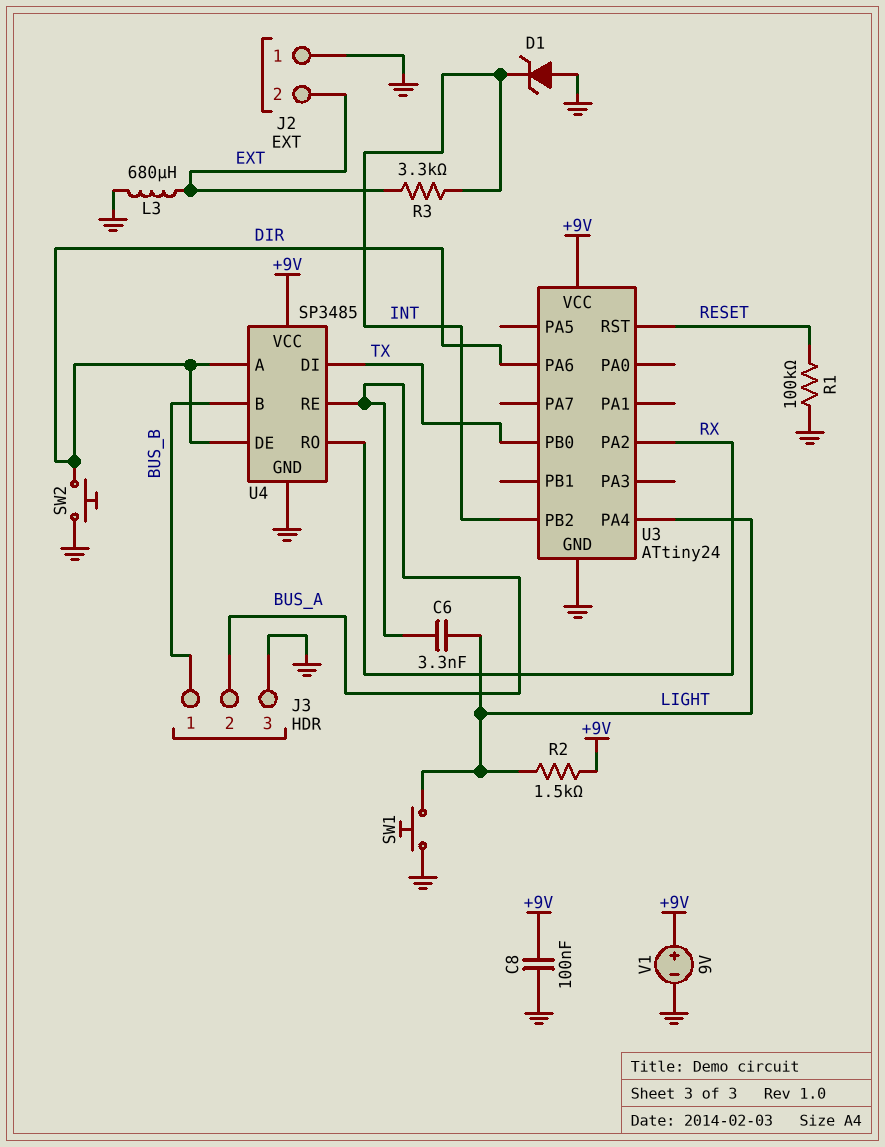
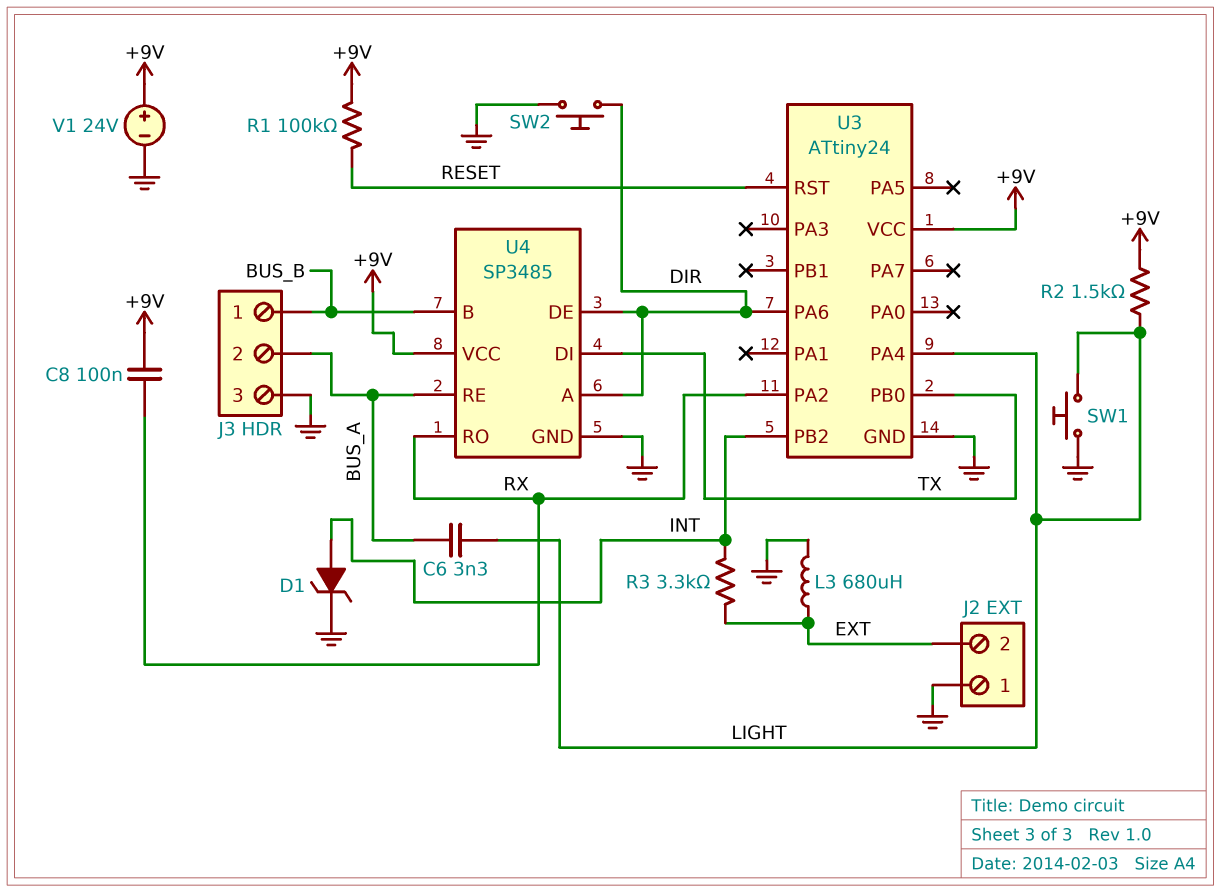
C8: 100nF (+9V, GND) -> 100nF (+9V, RX)
D1: zener (A GND, K INT) -> zener (A INT, K GND)
R1: 100k (GND, RESET) -> 100k (+9V, RESET)
V1: 9V (plus +9V, minus GND) -> 24V (plus +9V, minus GND)

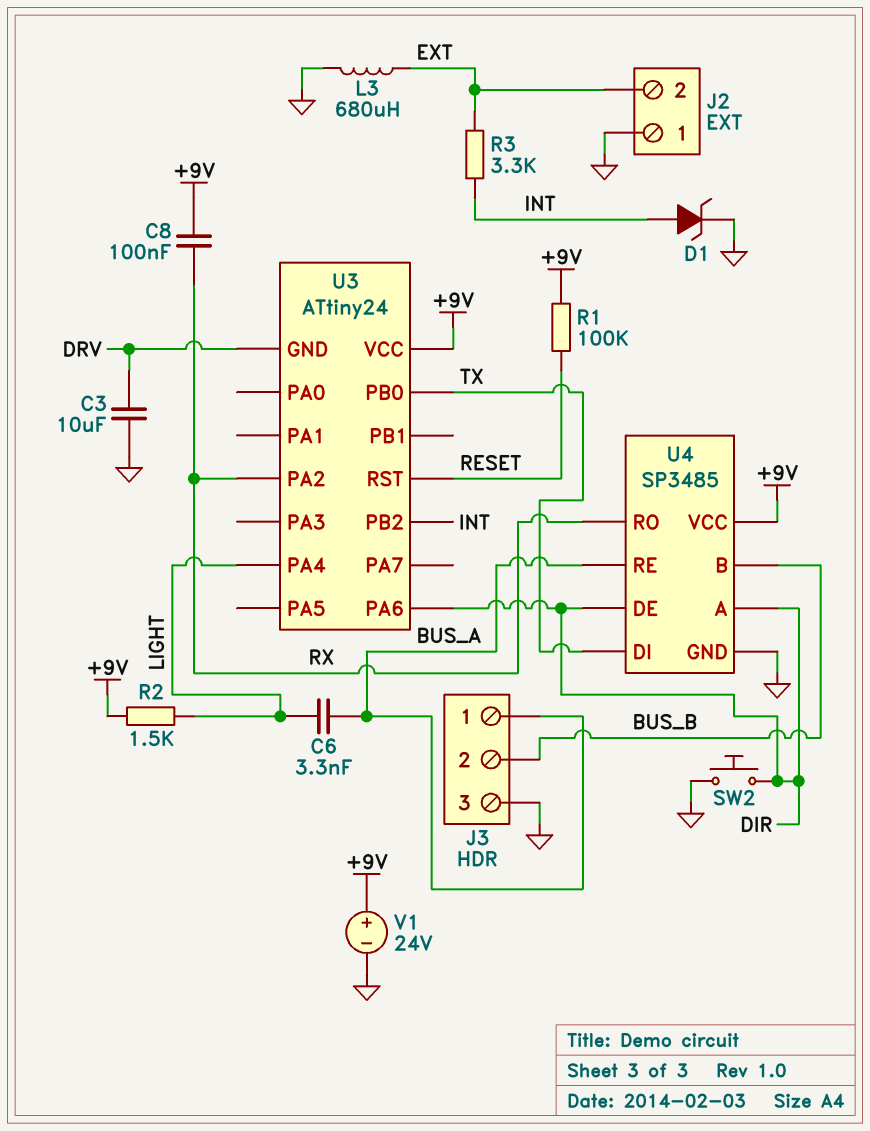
C3: none -> 10uF (DRV, GND)
J3 pin 1: BUS_B -> BUS_A
J3 pin 2: BUS_A -> BUS_B
SW1: button (GND, LIGHT) -> none
U3 pin GND: GND -> DRV

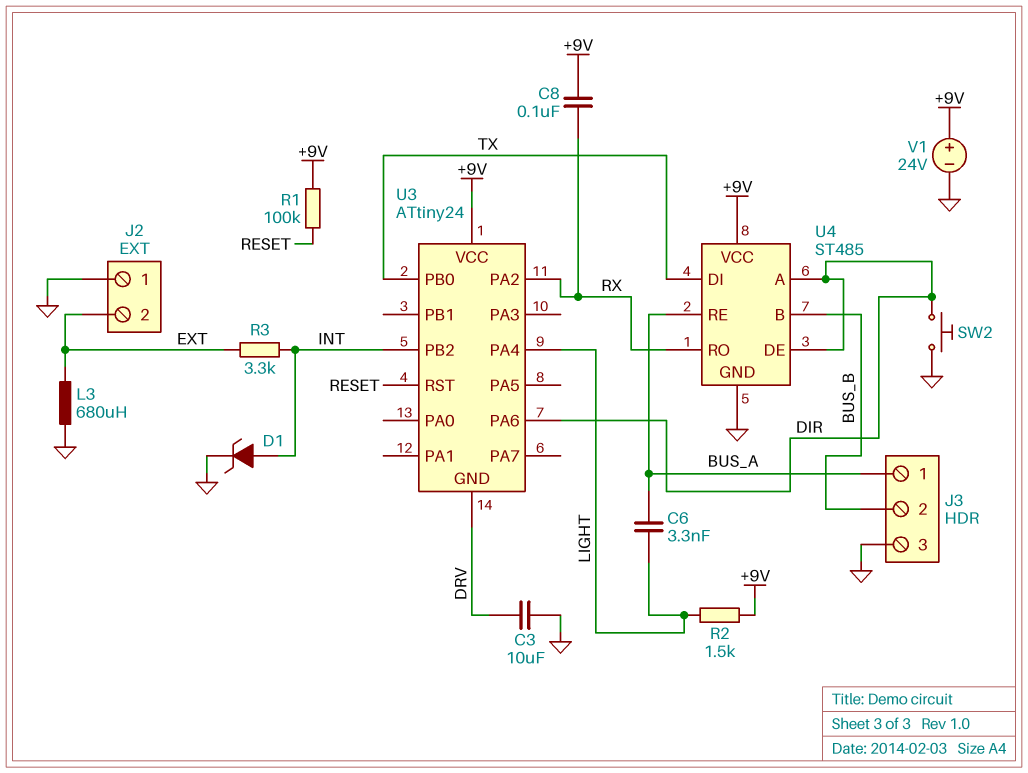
U4: SP3485 -> ST485

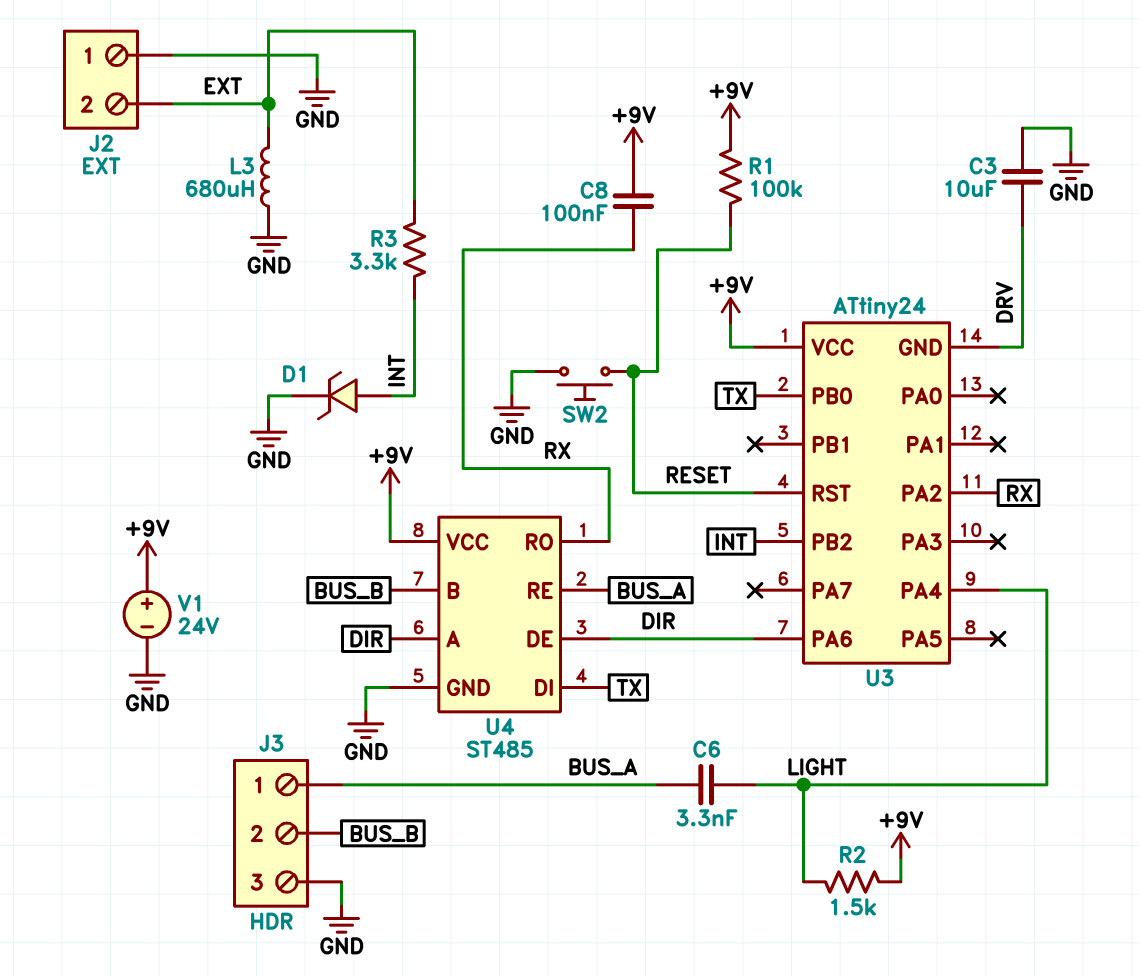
SW2: button (DIR, GND) -> button (GND, RESET)

